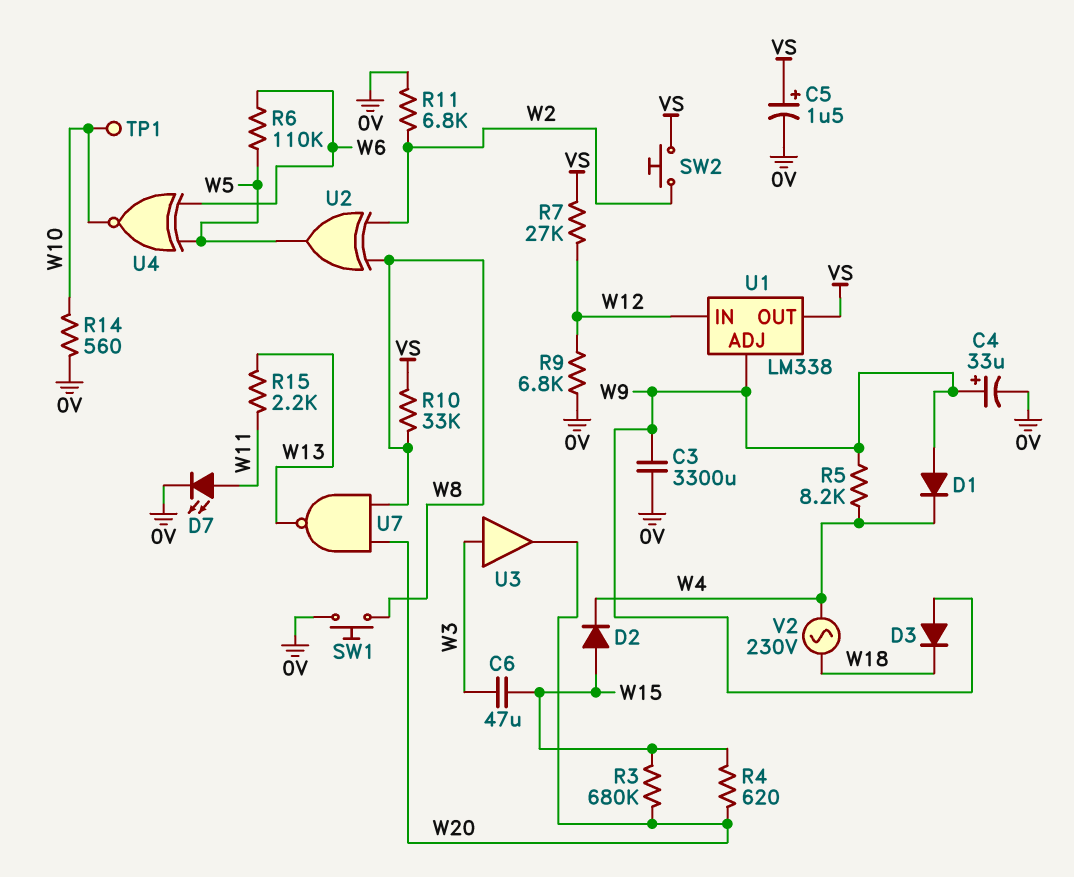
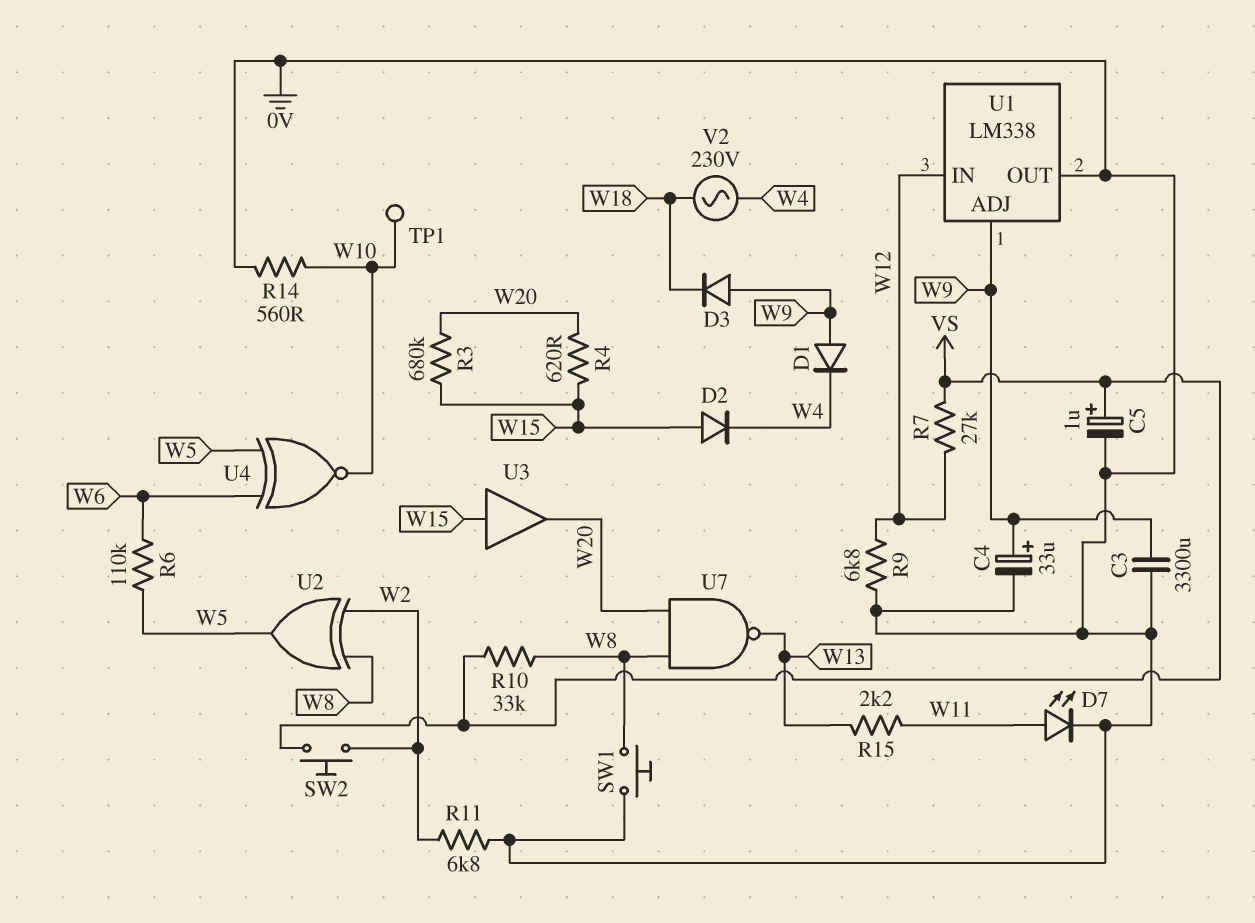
C5: 1.5uF (plus VS, minus 0V) -> 1uF (plus VS, minus 0V)
C6: 47uF (W3, W15) -> none
R5: 8.2k (W4, W9) -> none
U1 pin OUT: VS -> 0V
U3: buffer (in W3, out W20) -> buffer (in W15, out W20)

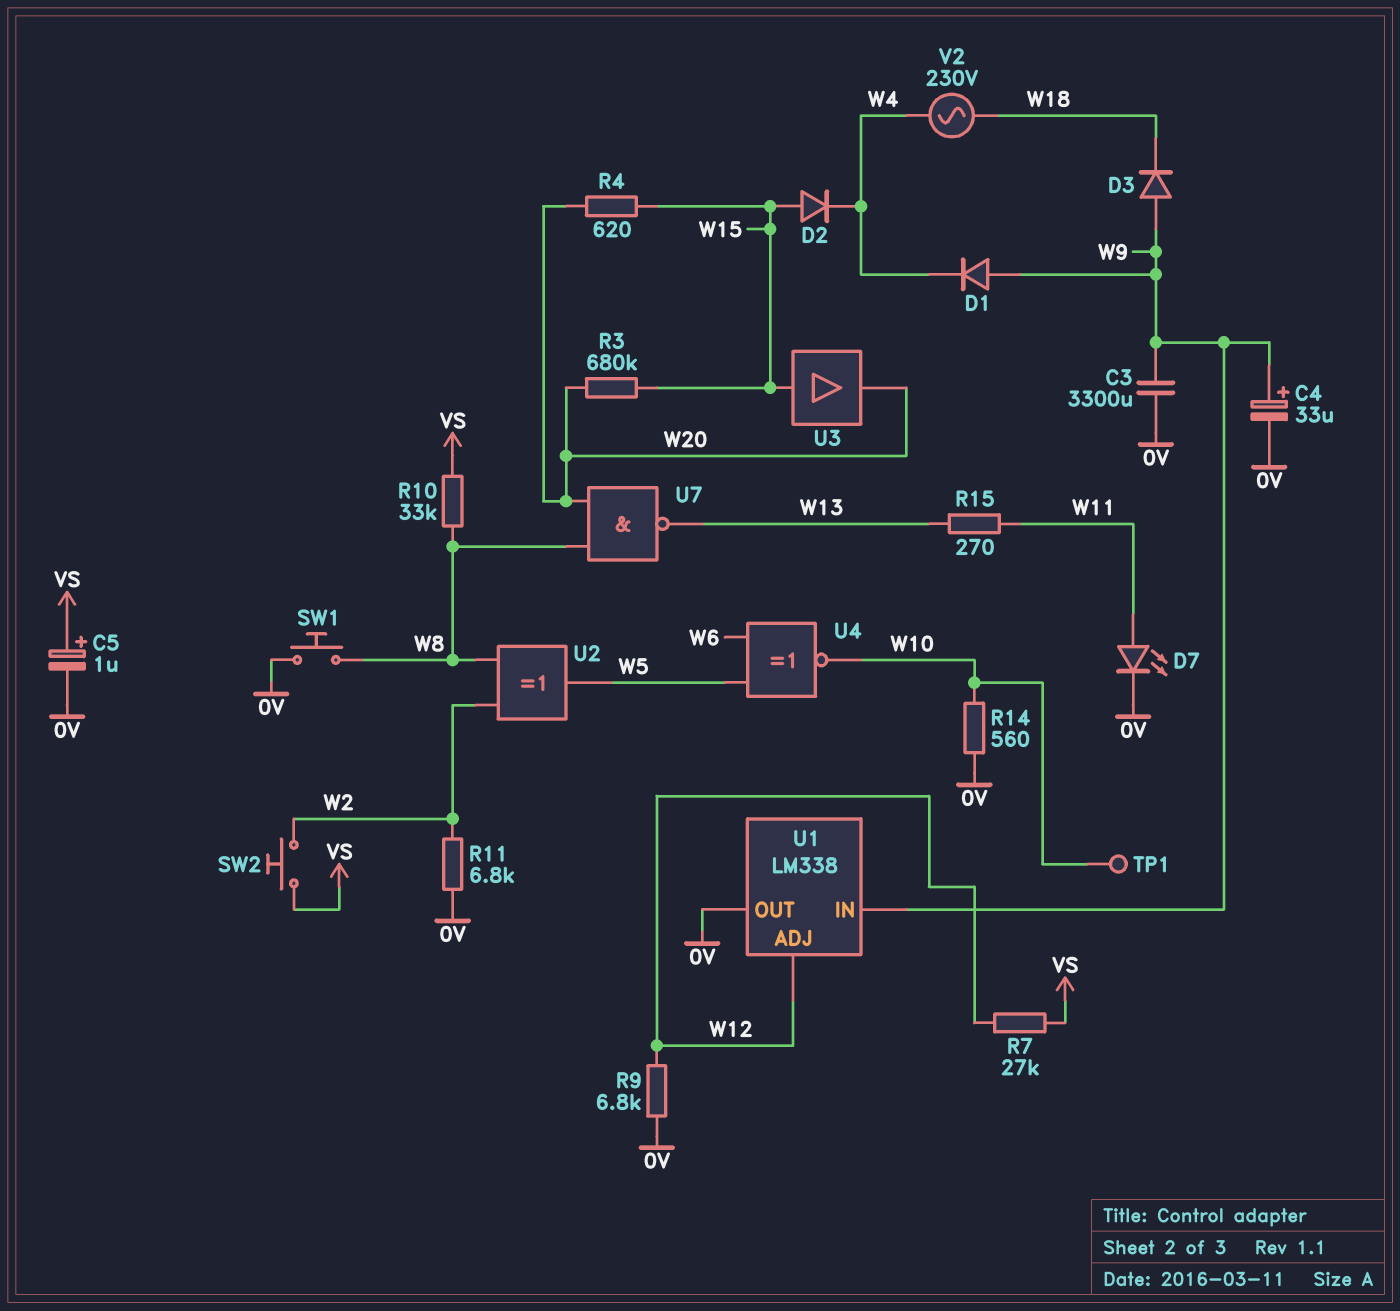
R6: 110k (W5, W6) -> none
R15: 2.2k (W11, W13) -> 270 (W11, W13)
U1 pin ADJ: W9 -> W12
U1 pin IN: W12 -> W9

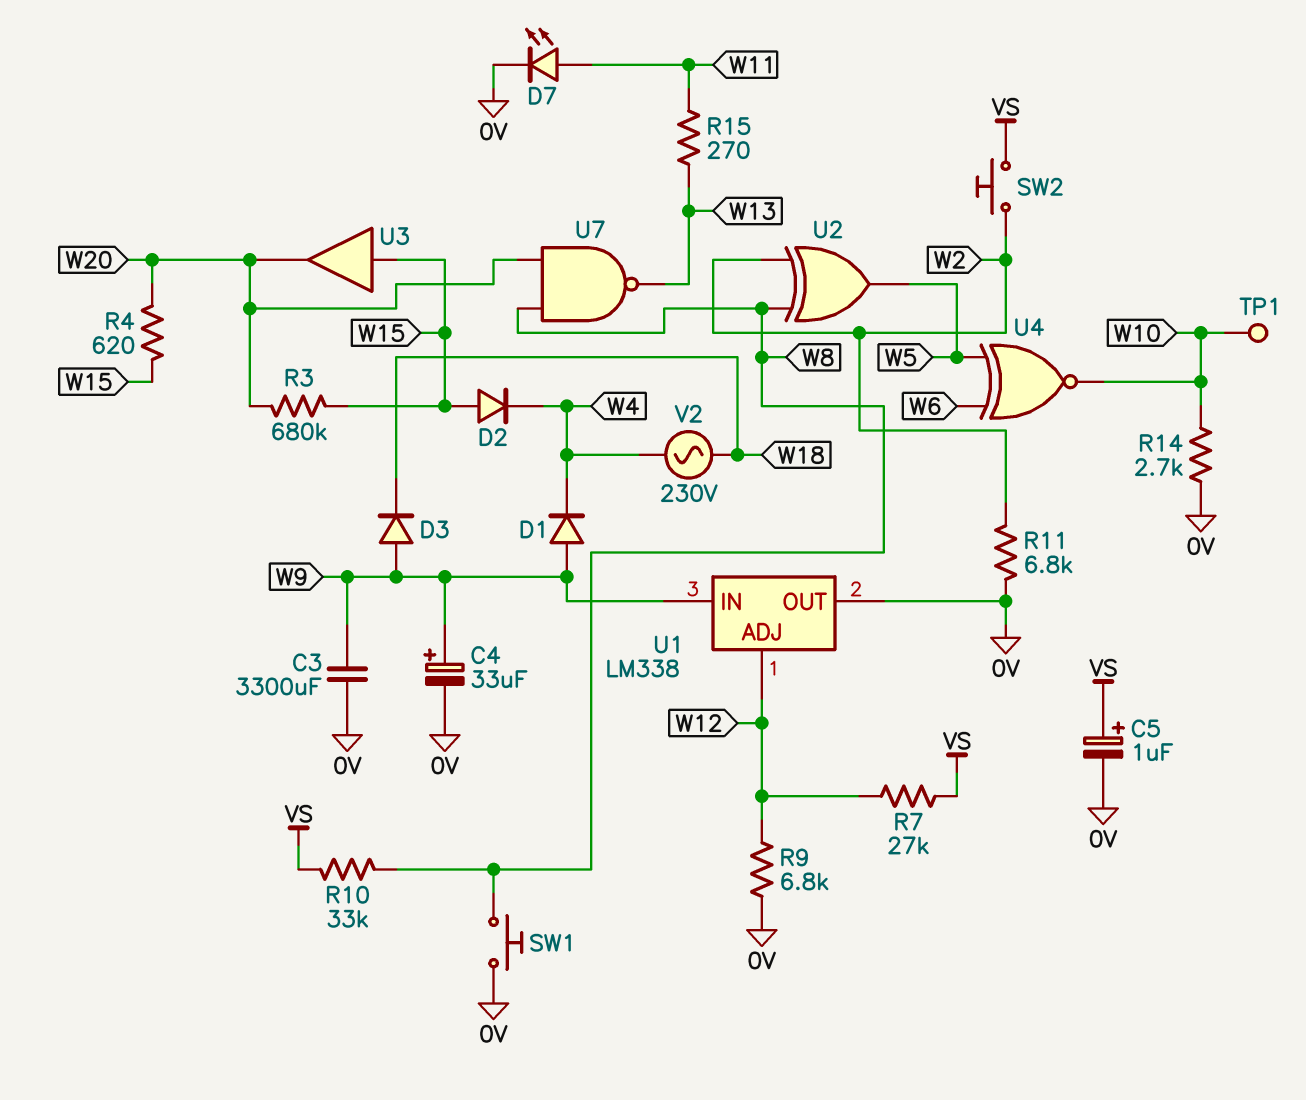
R14: 560 (0V, W10) -> 2.7k (0V, W10)

